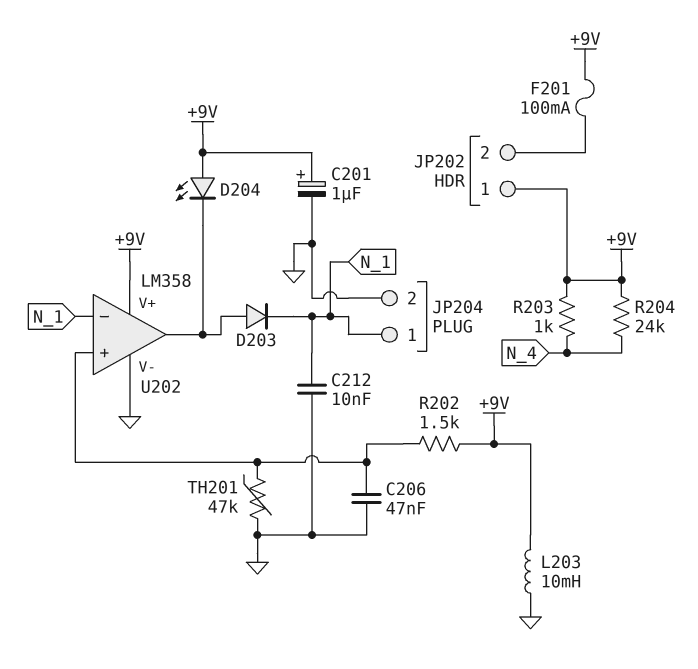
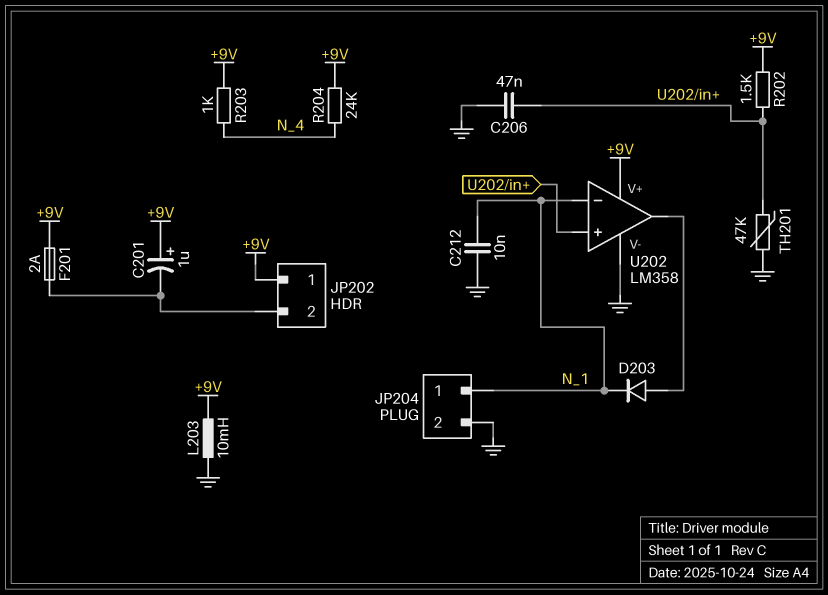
C201: 1uF (plus +9V, minus GND) -> 1uF (plus +9V, minus JP202/2)
D204: LED (A +9V, K U202/out) -> none
F201: 100mA (+9V, JP202/2) -> 2A (+9V, JP202/2)

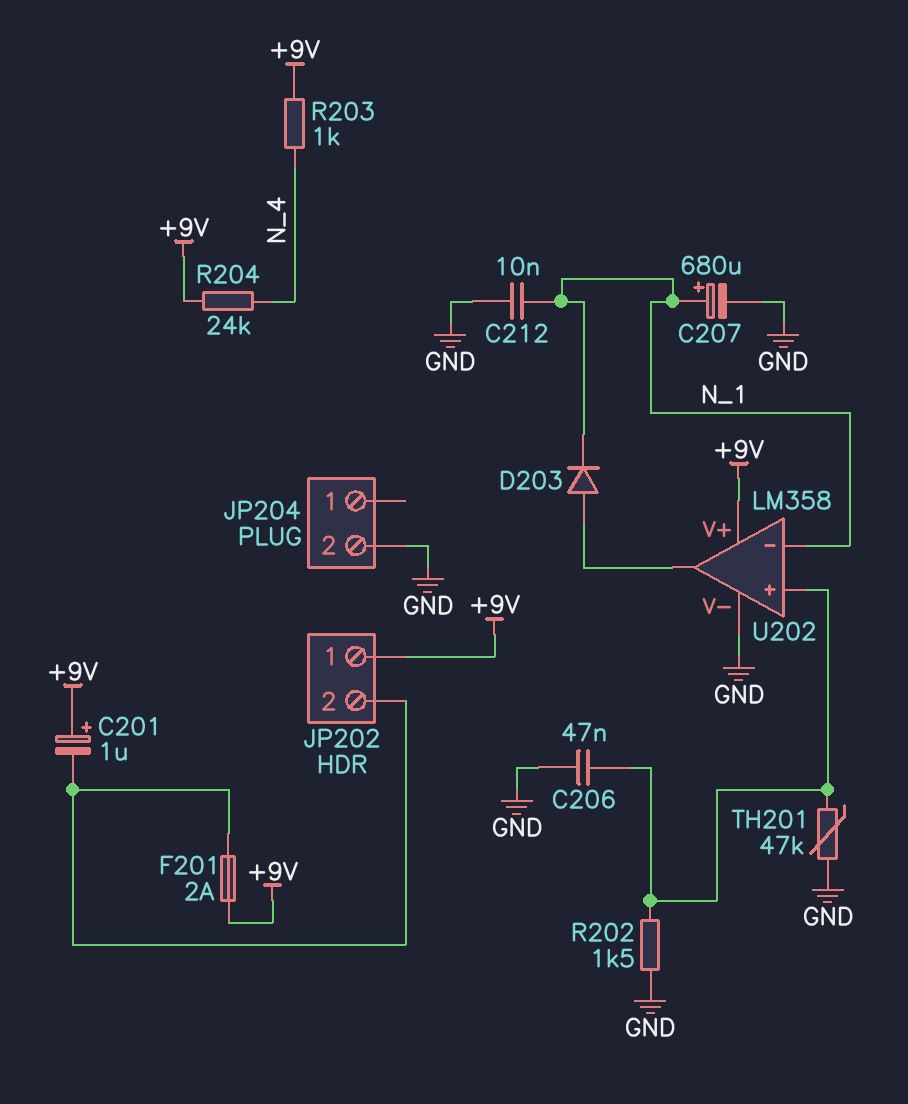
C207: none -> 680uF (plus N_1, minus GND)
JP204 pin 1: N_1 -> none
L203: 10mH (+9V, GND) -> none
R202: 1.5k (+9V, U202/in+) -> 1.5k (GND, U202/in+)

